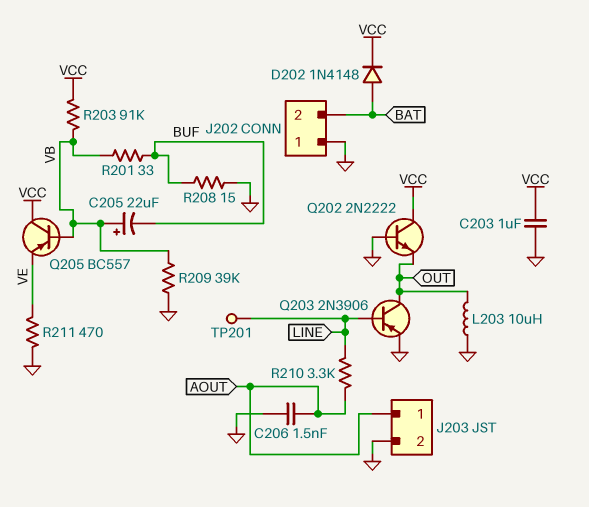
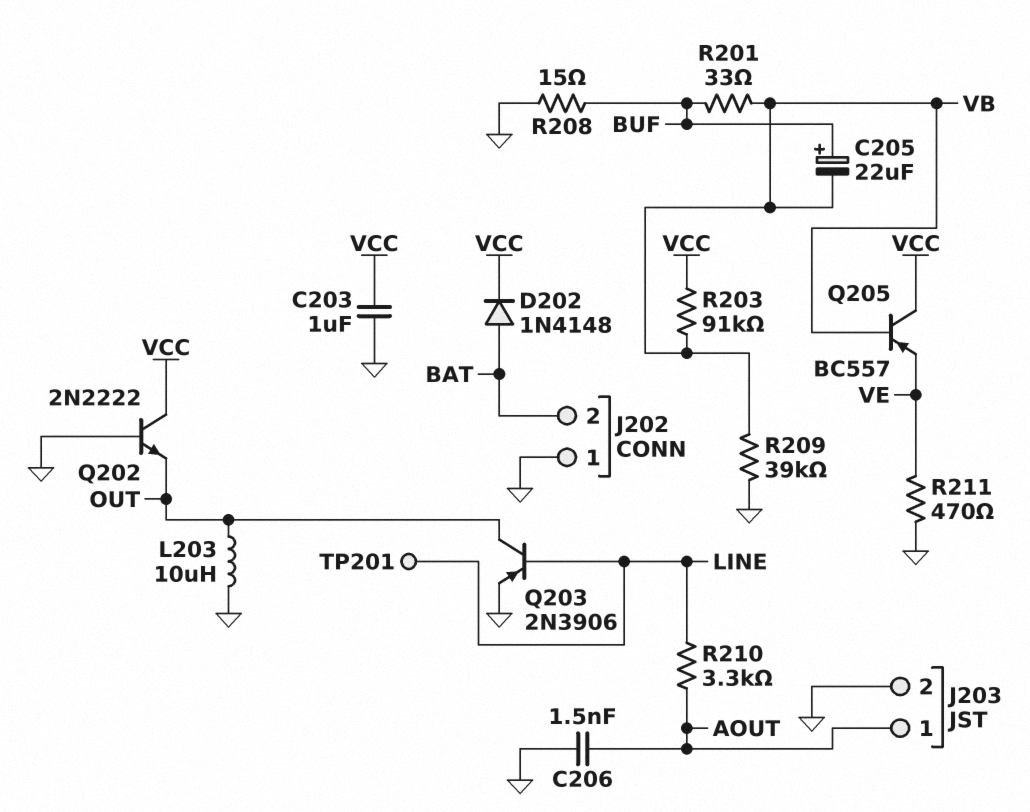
C205: 22uF (plus VB, minus BUF) -> 22uF (plus BUF, minus VB)

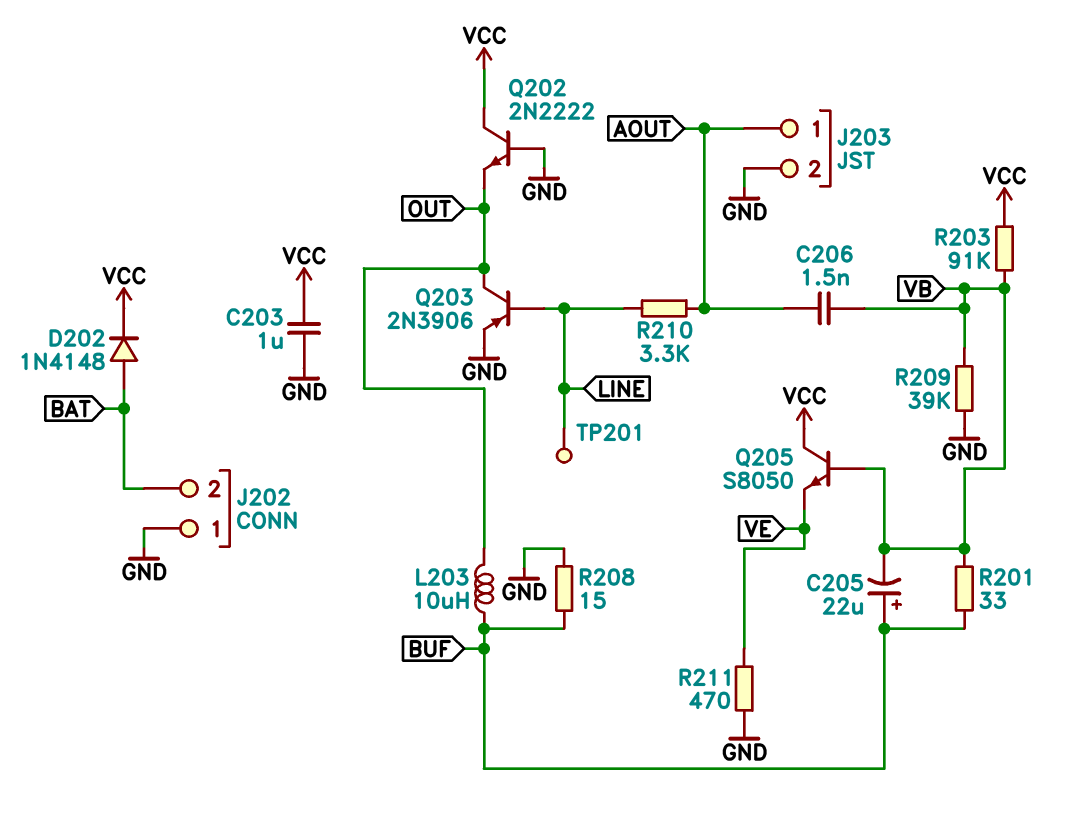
C206: 1.5nF (AOUT, GND) -> 1.5nF (AOUT, VB)
L203: 10uH (GND, OUT) -> 10uH (BUF, OUT)
Q205: PNP BC557 (B VB, C VCC, E VE) -> NPN S8050 (B VB, C VCC, E VE)

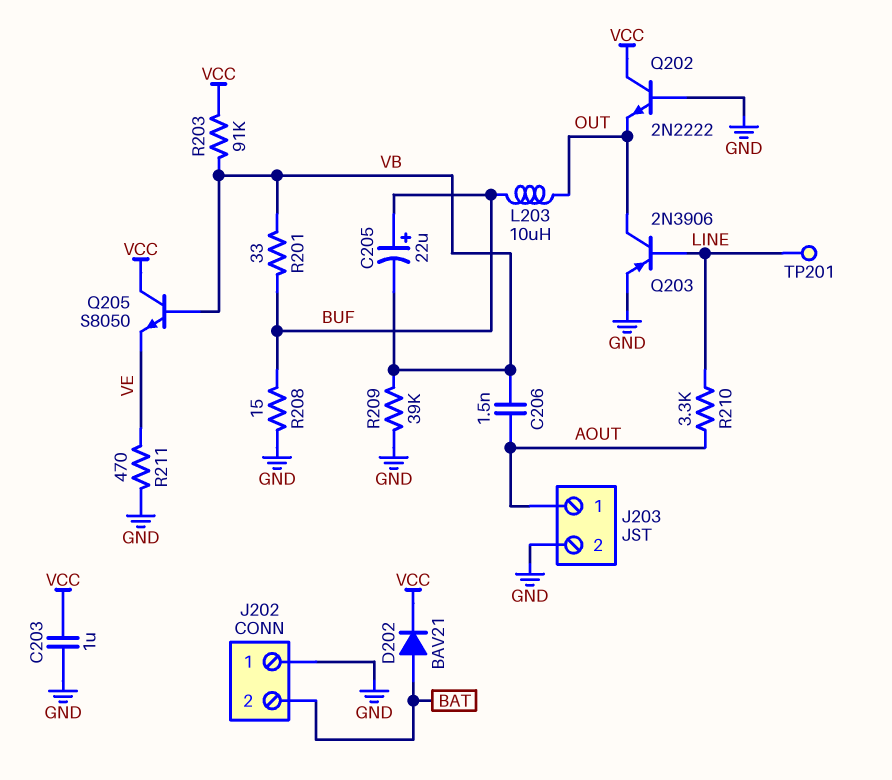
D202: diode 1N4148 (A BAT, K VCC) -> diode BAV21 (A BAT, K VCC)

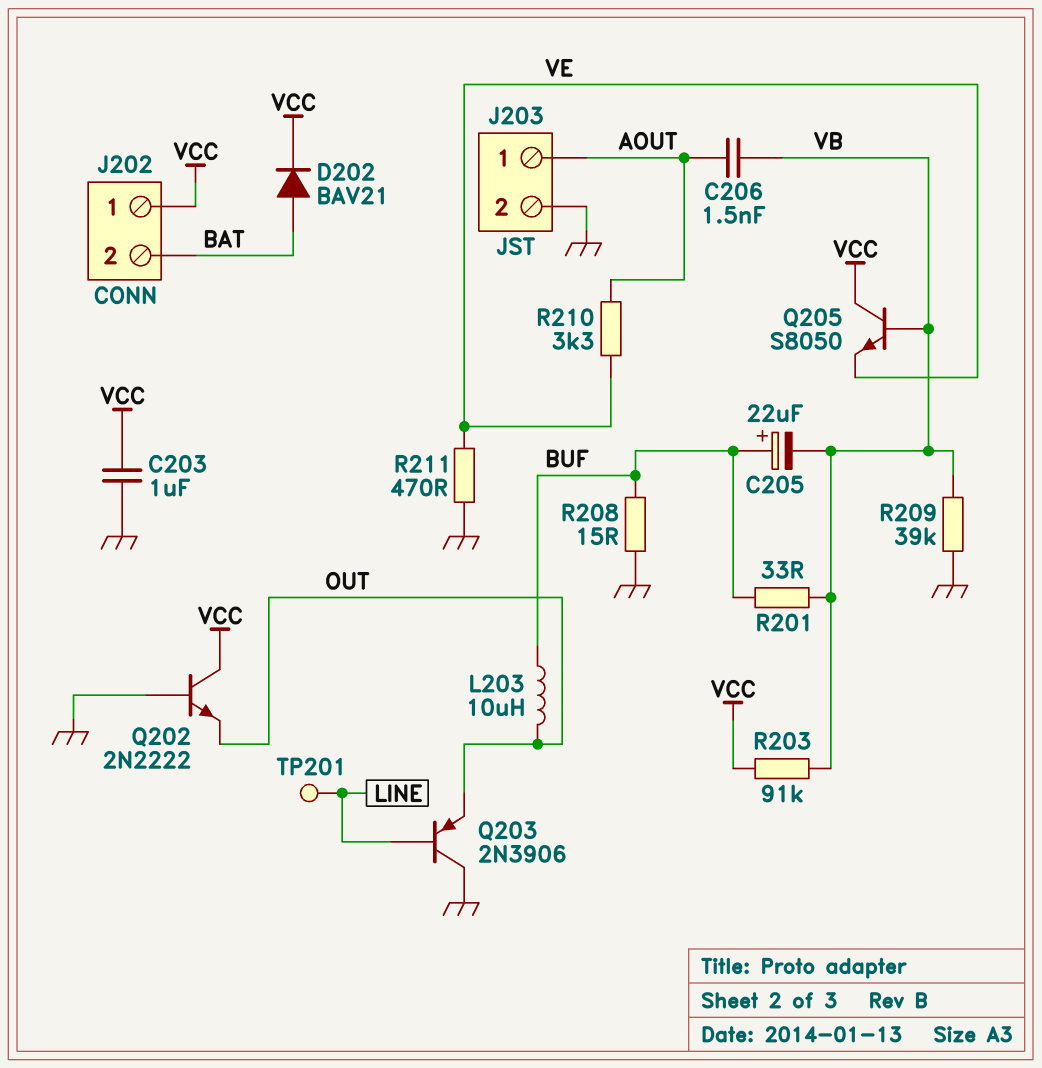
J202 pin 1: GND -> VCC
Q203: PNP 2N3906 (B LINE, C OUT, E GND) -> PNP 2N3906 (B LINE, C GND, E OUT)
R210: 3.3k (AOUT, LINE) -> 3.3k (AOUT, VE)

